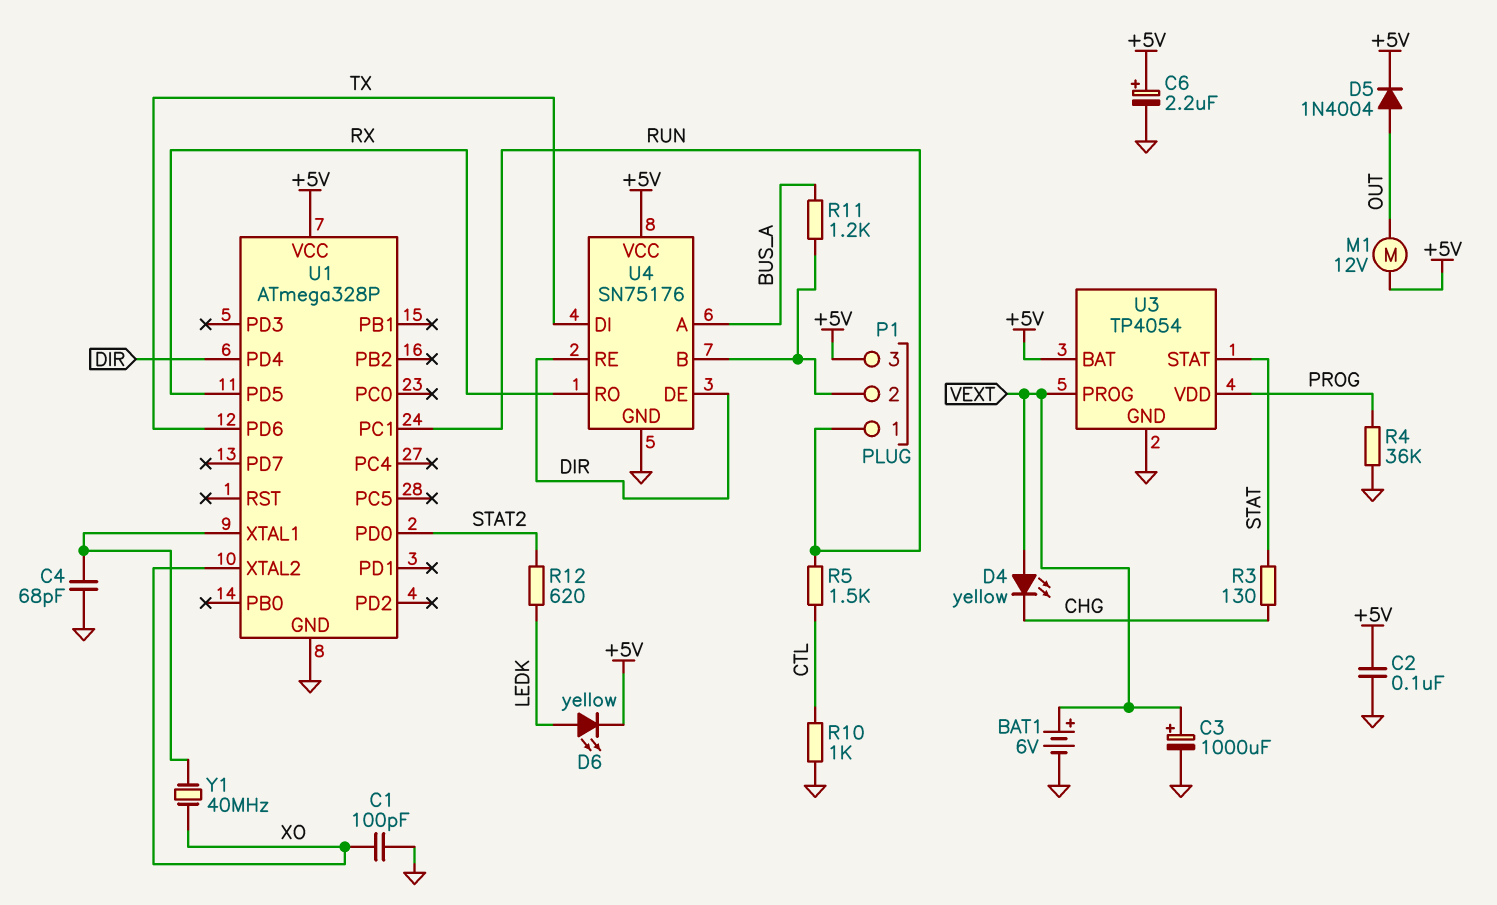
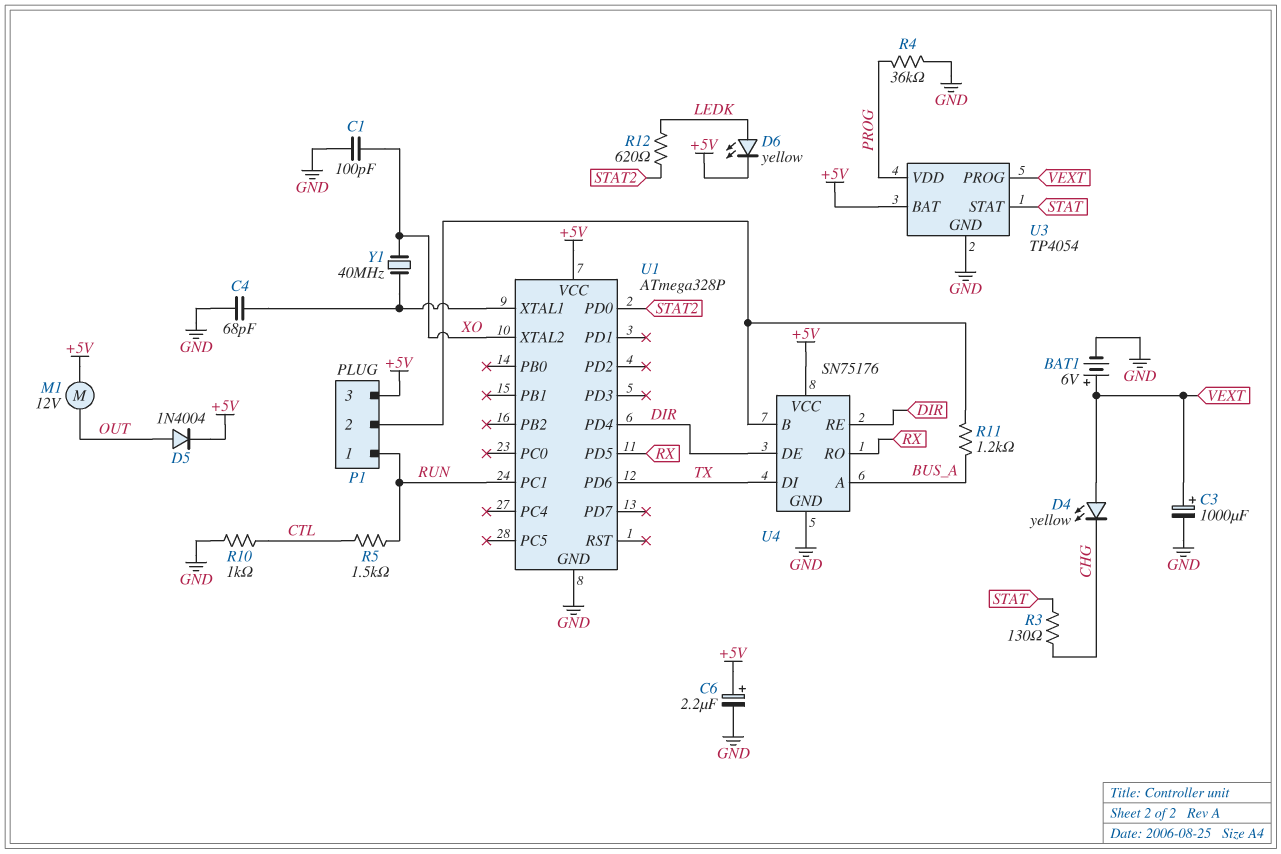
C2: 100nF (+5V, GND) -> none

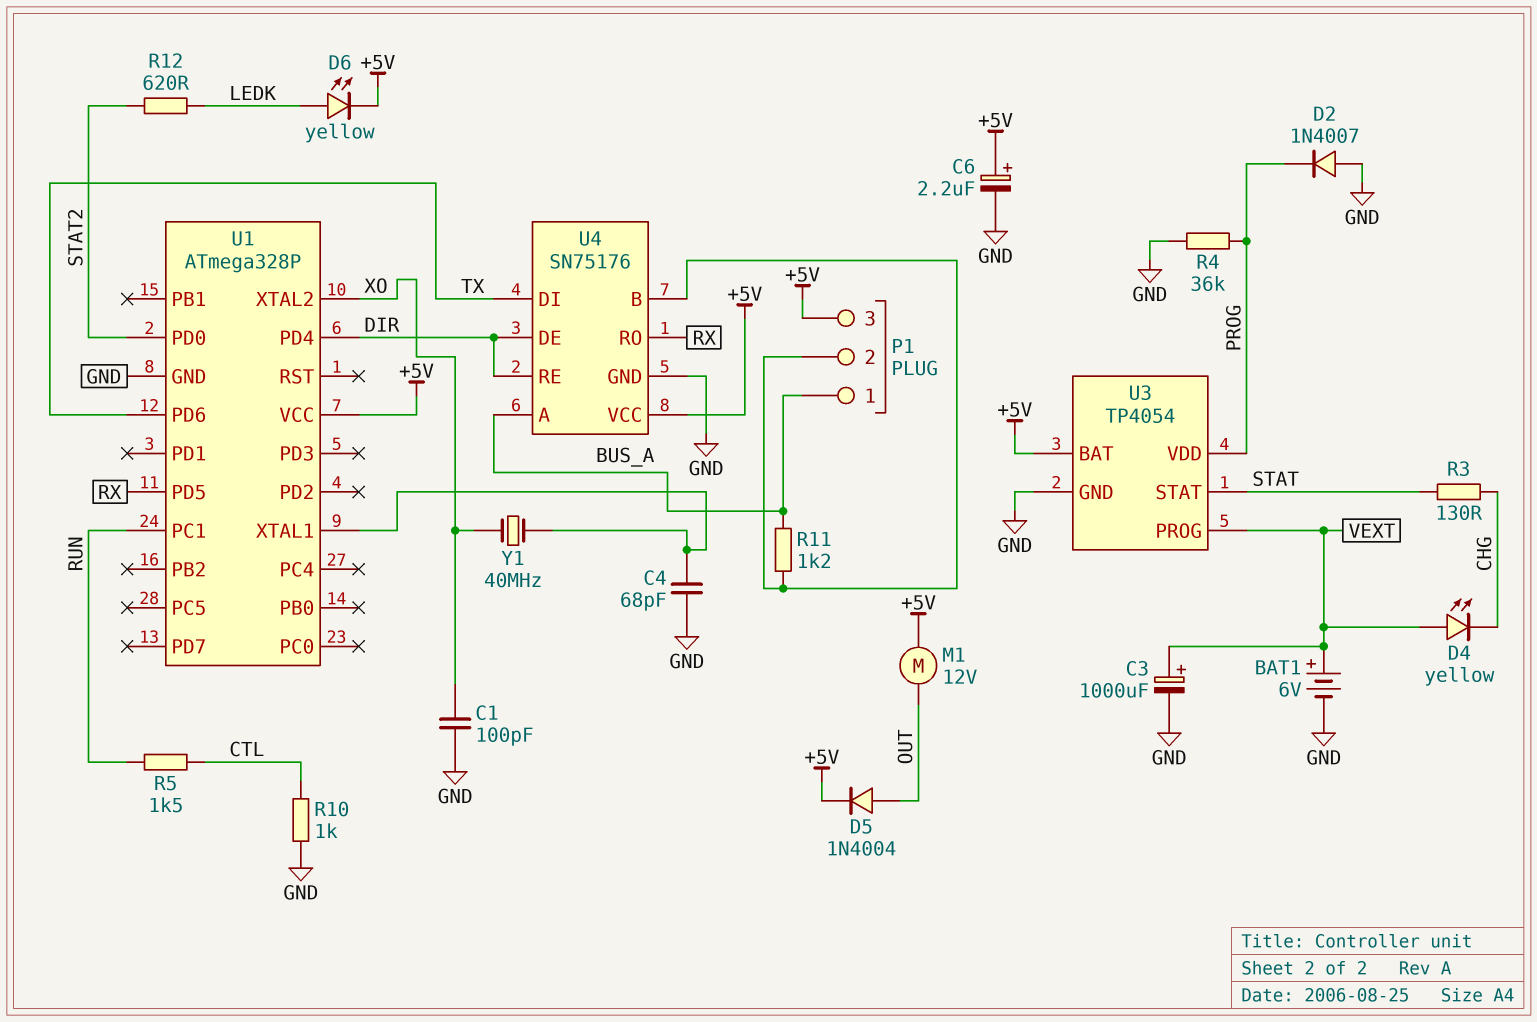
D2: none -> diode 1N4007 (A GND, K PROG)
P1 pin 1: RUN -> BUS_A

